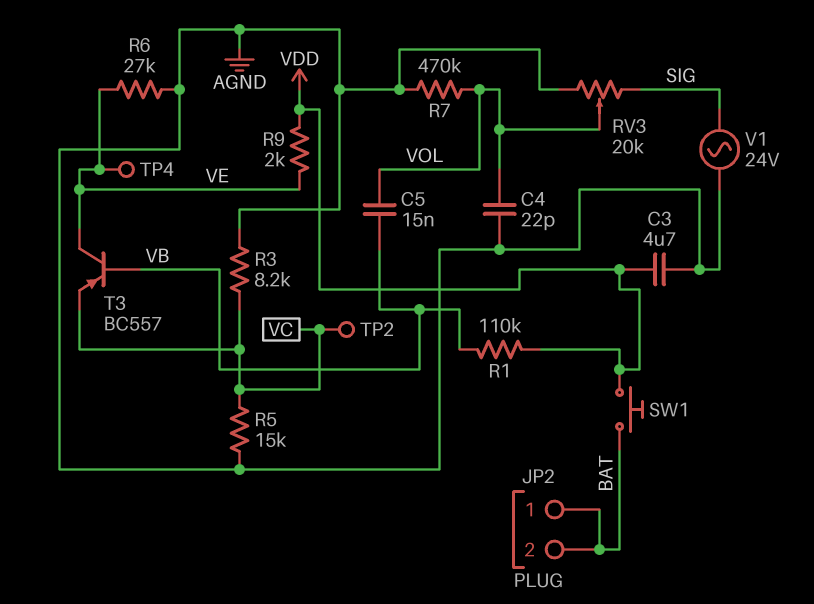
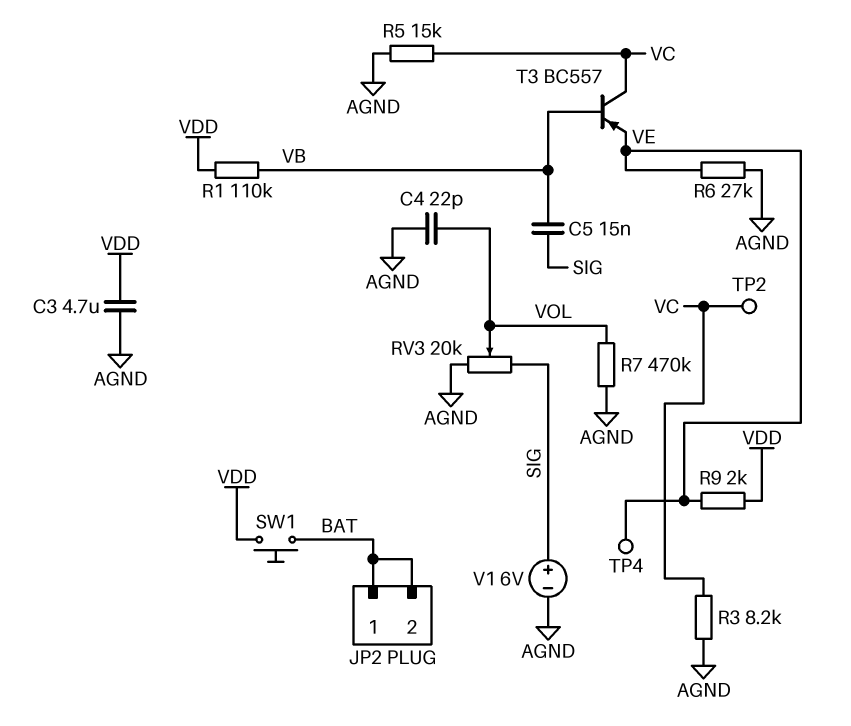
C5: 15nF (VB, VOL) -> 15nF (SIG, VB)
T3: PNP BC557 (B VB, C VE, E VC) -> PNP BC557 (B VB, C VC, E VE)
V1: AC 24V (AGND, SIG) -> 6V (plus SIG, minus AGND)

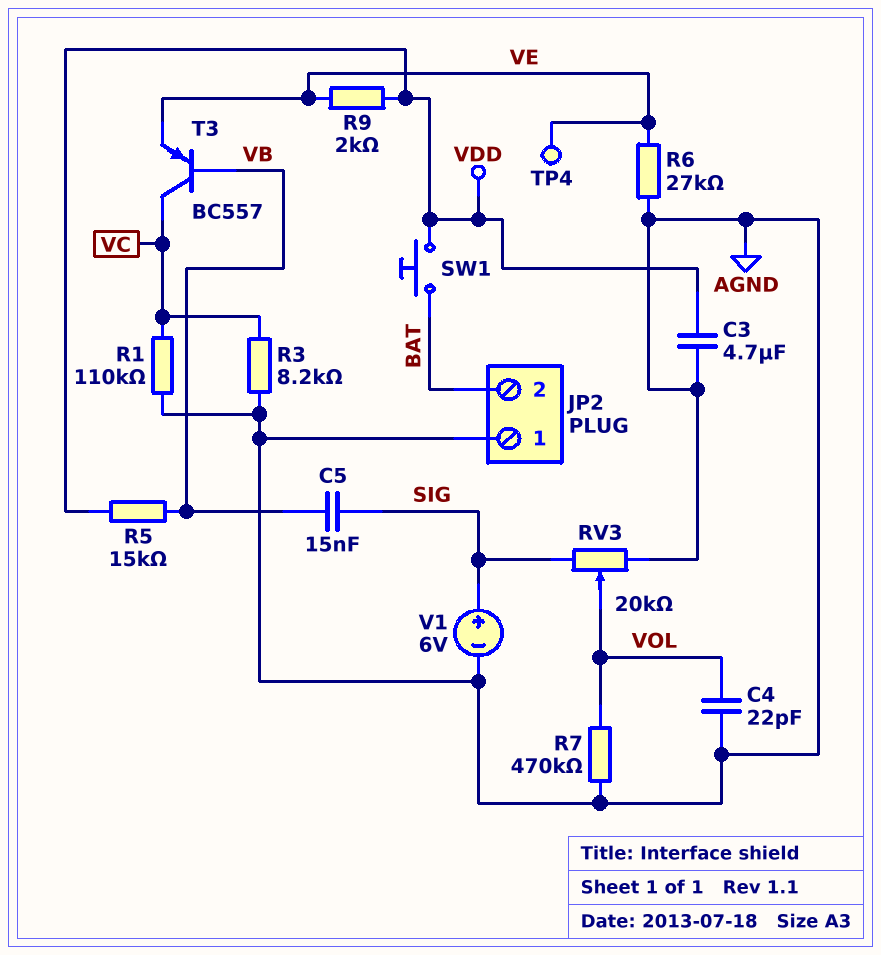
JP2 pin 1: BAT -> AGND
R1: 110k (VB, VDD) -> 110k (AGND, VC)
R5: 15k (AGND, VC) -> 15k (VB, VDD)
TP2: test point (VC) -> none

